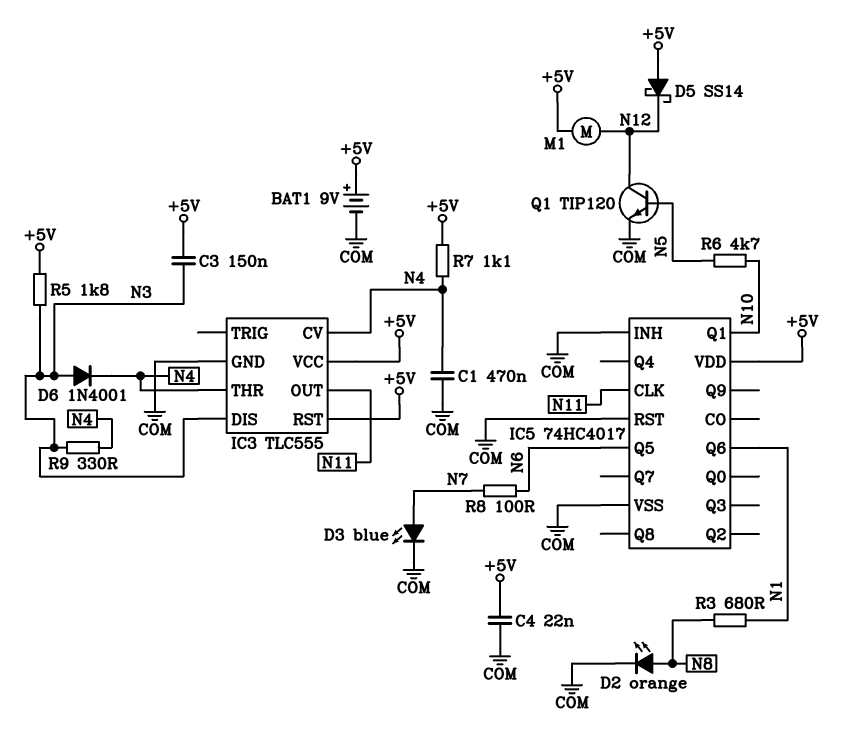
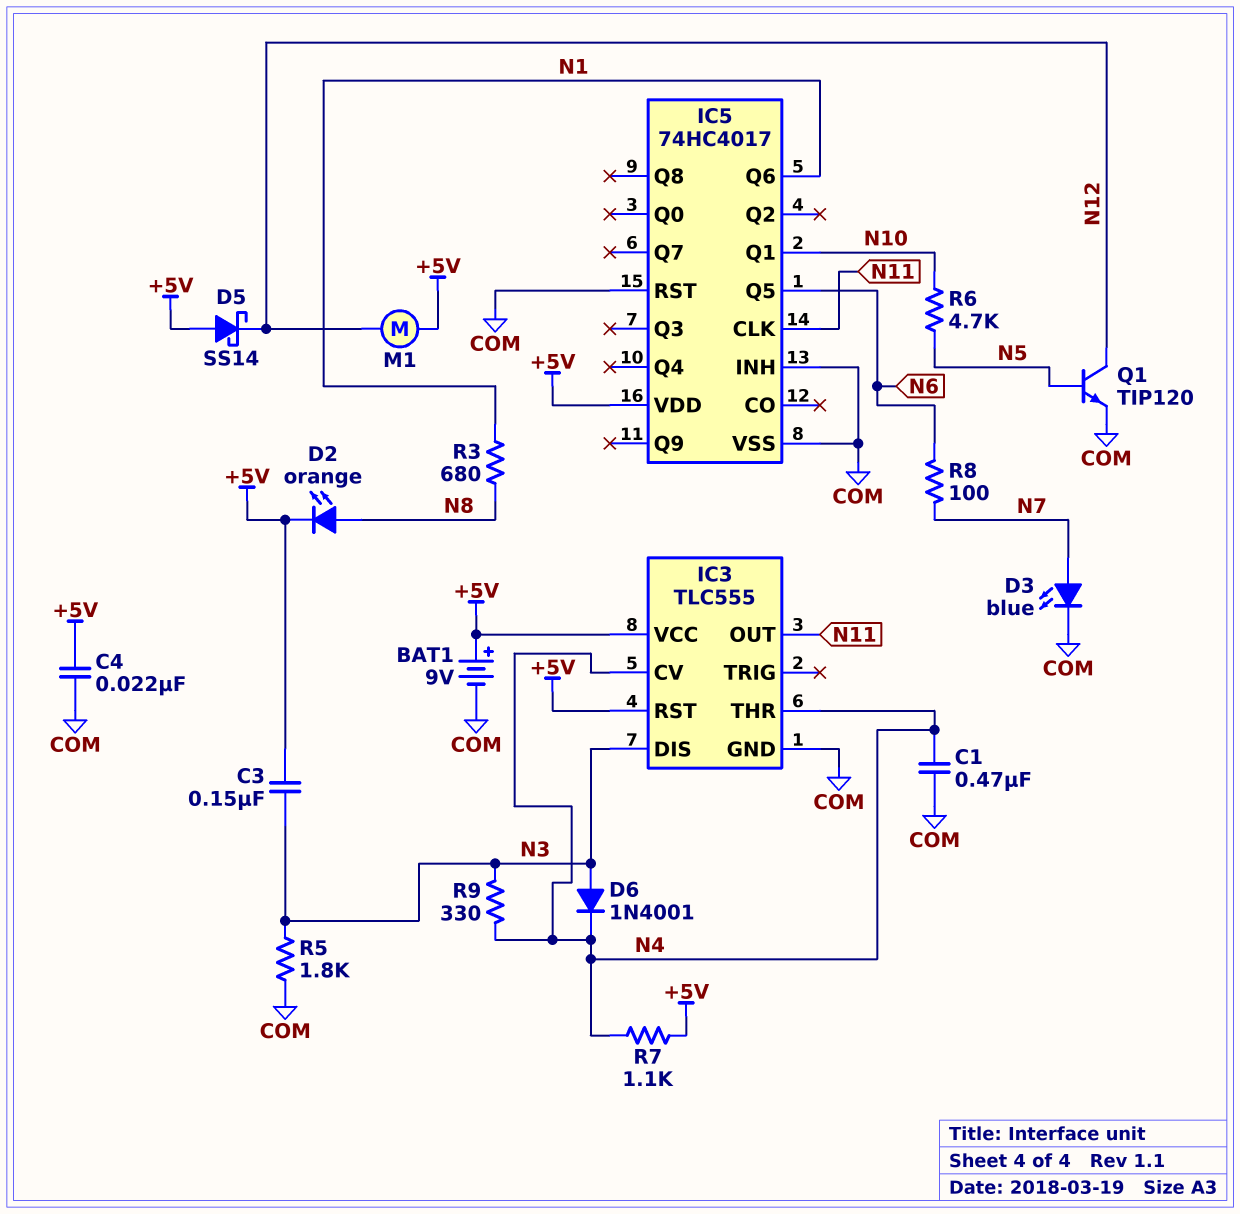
D2: LED orange (A N8, K COM) -> LED orange (A N8, K +5V)
R5: 1.8k (+5V, N3) -> 1.8k (COM, N3)

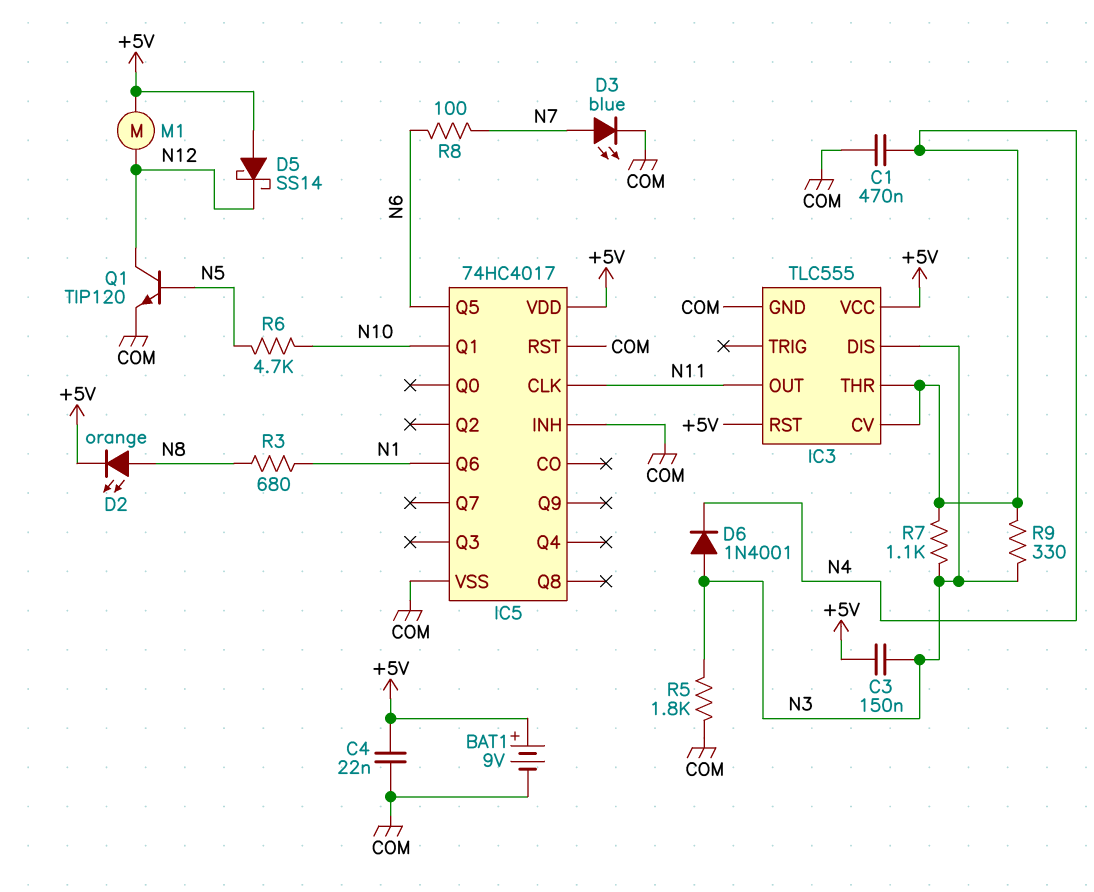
R7: 1.1k (+5V, N4) -> 1.1k (N3, N4)

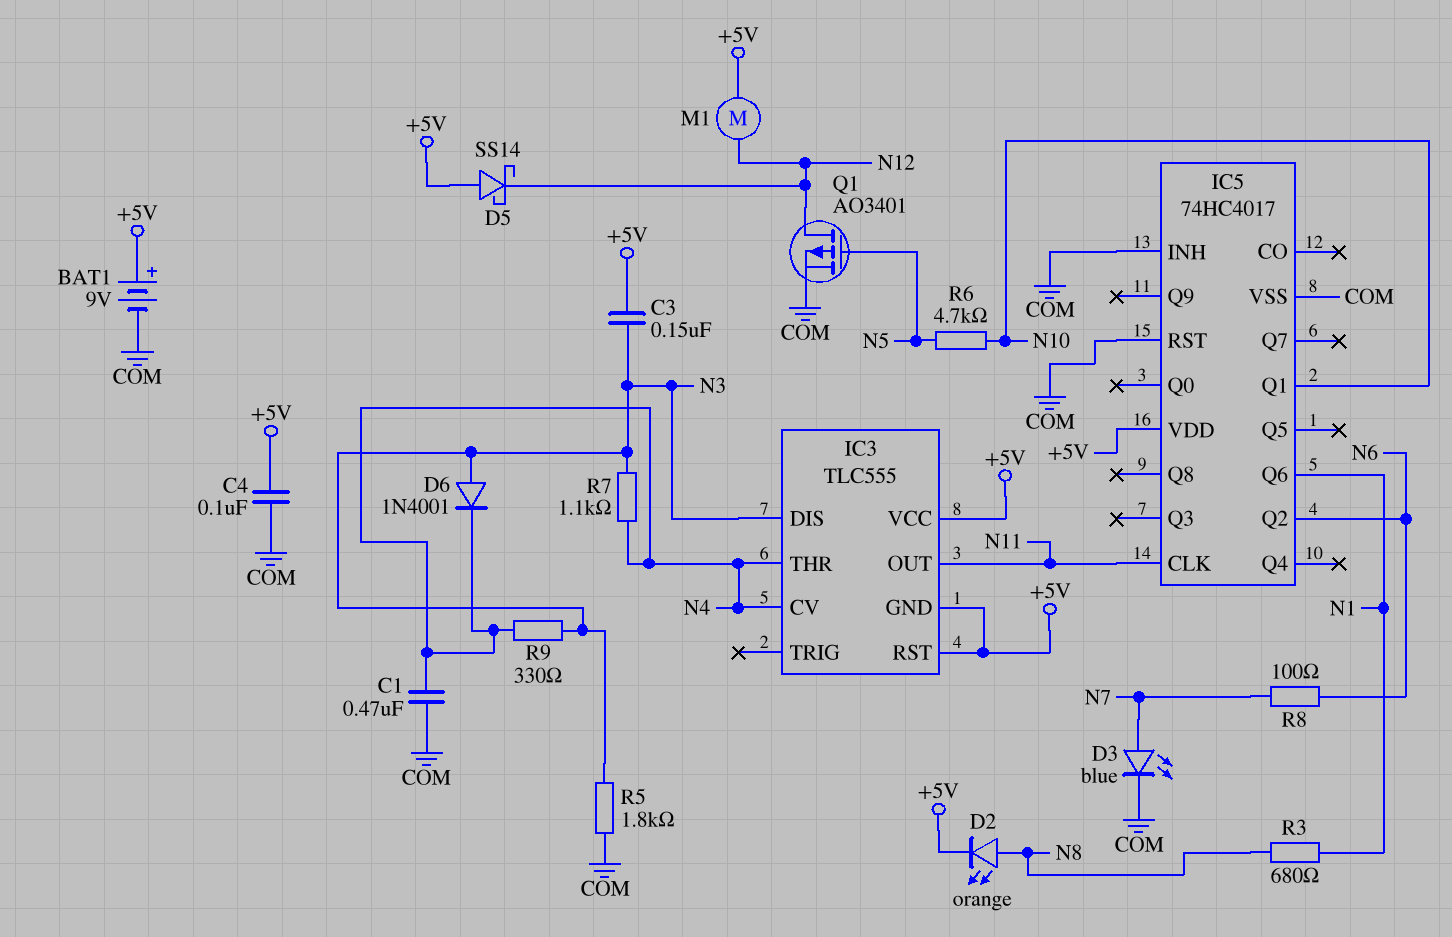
C4: 22nF (+5V, COM) -> 100nF (+5V, COM)
IC3 pin GND: COM -> +5V
IC5 pin Q2: none -> N6
IC5 pin Q5: N6 -> none
Q1: NPN TIP120 (B N5, C N12, E COM) -> PMOS AO3401 (G N5, D N12, S COM)

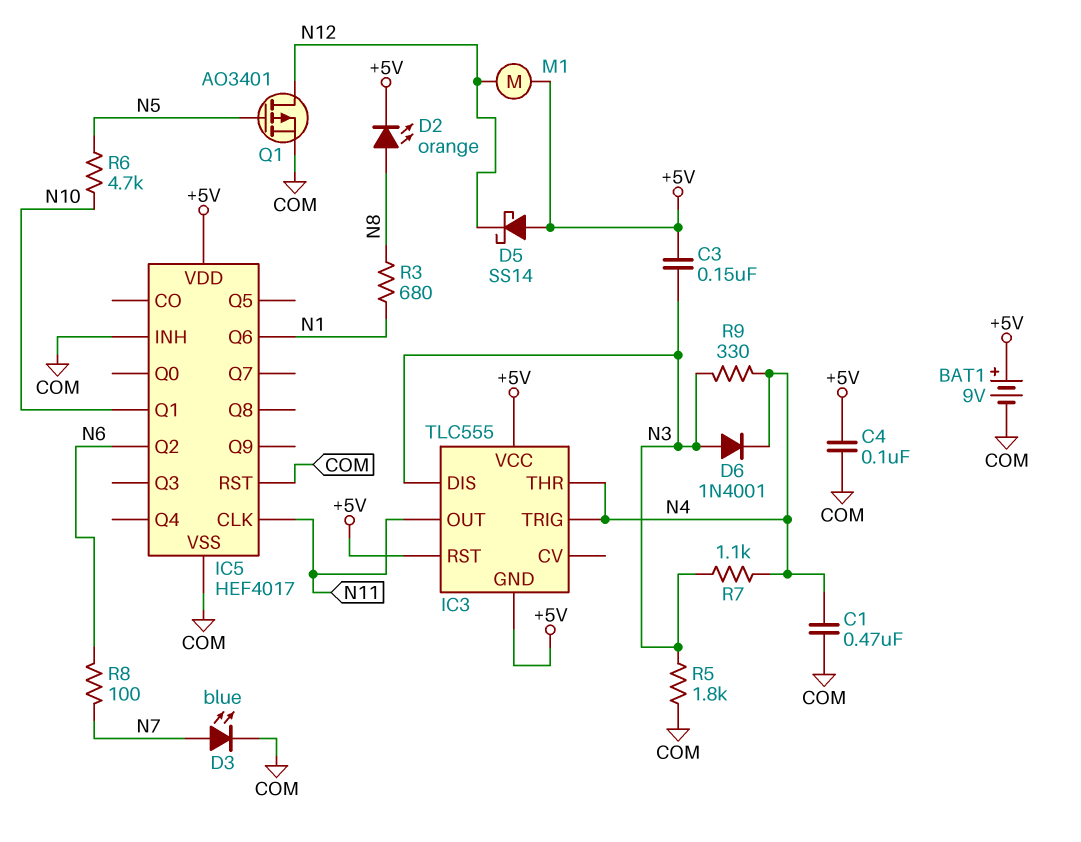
IC3 pin CV: N4 -> none
IC3 pin TRIG: none -> N4
IC5: 74HC4017 -> HEF4017

